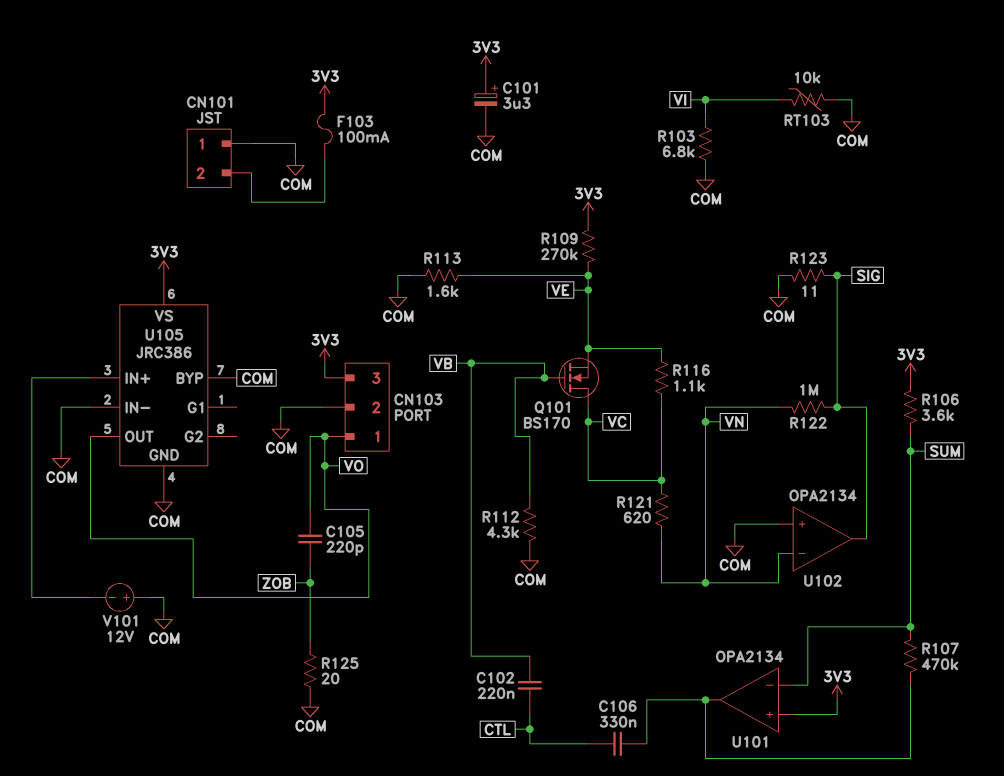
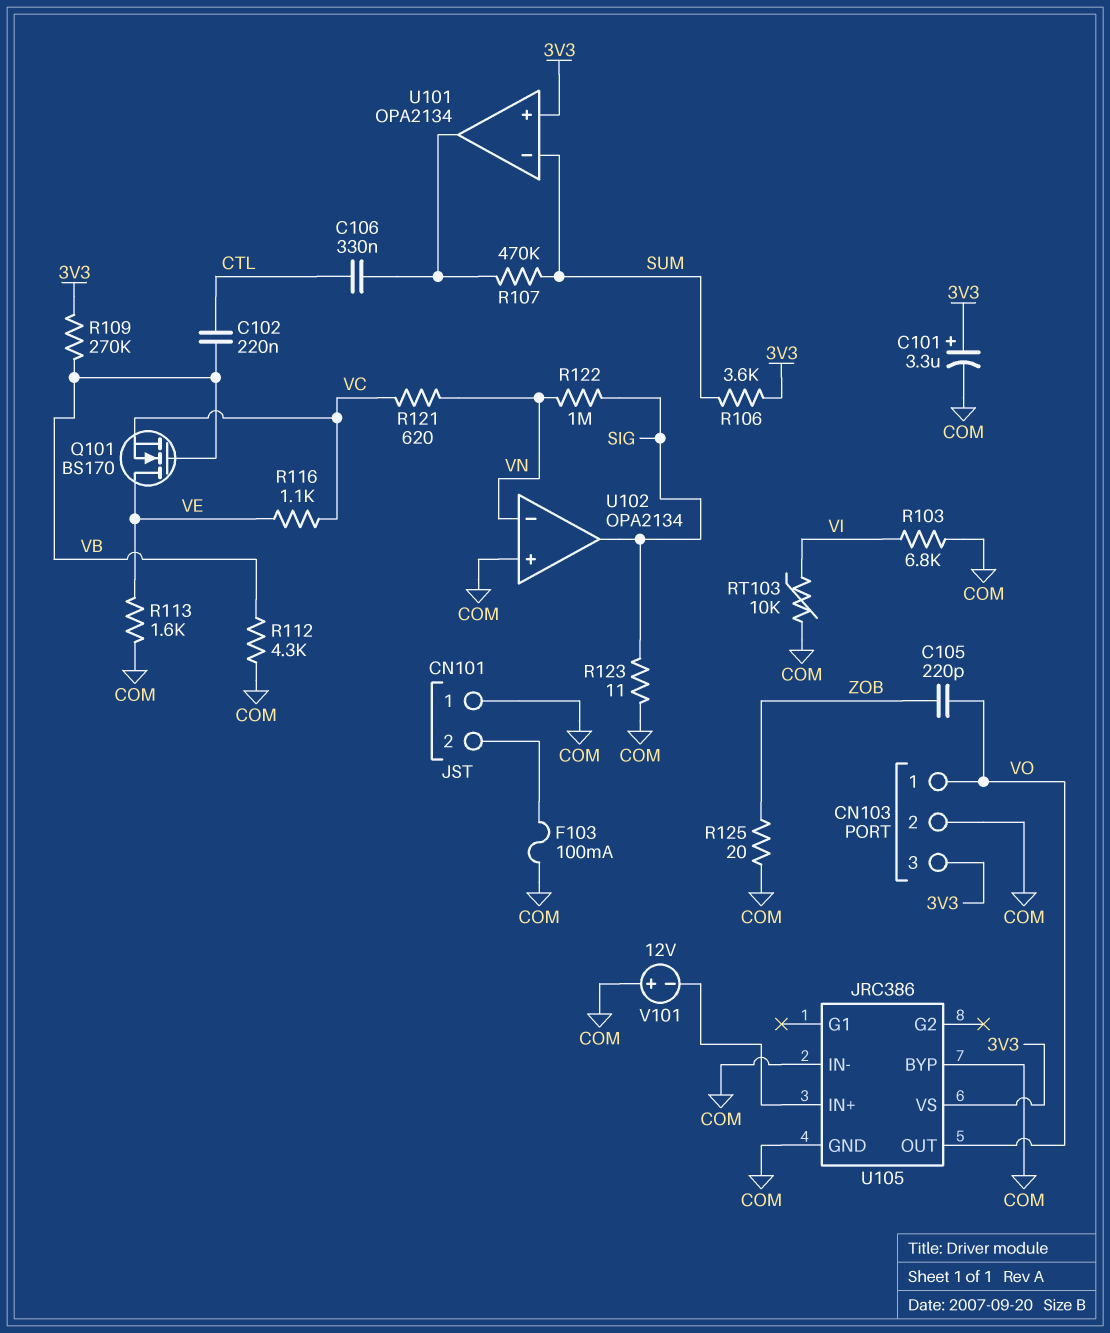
F103: 100mA (3V3, CN101/2) -> 100mA (CN101/2, COM)
Q101: NMOS BS170 (G VB, D VC, S VE) -> NMOS BS170 (G VB, D VE, S VC)
R109: 270k (3V3, VE) -> 270k (3V3, VB)

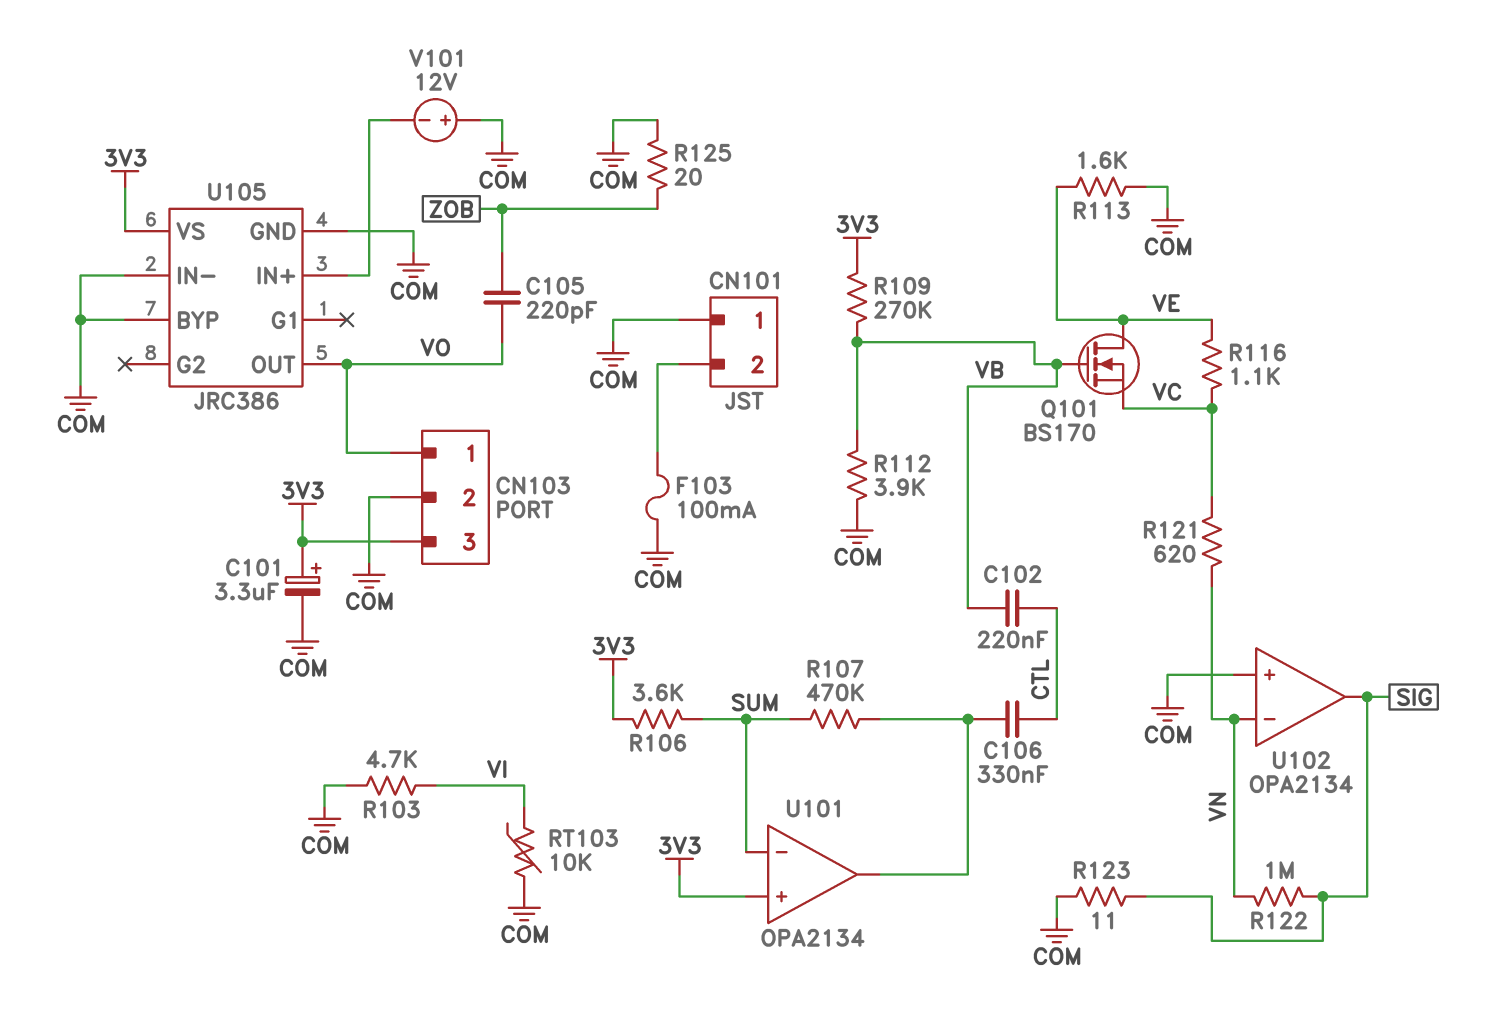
R103: 6.8k (COM, VI) -> 4.7k (COM, VI)
R112: 4.3k (COM, VB) -> 3.9k (COM, VB)

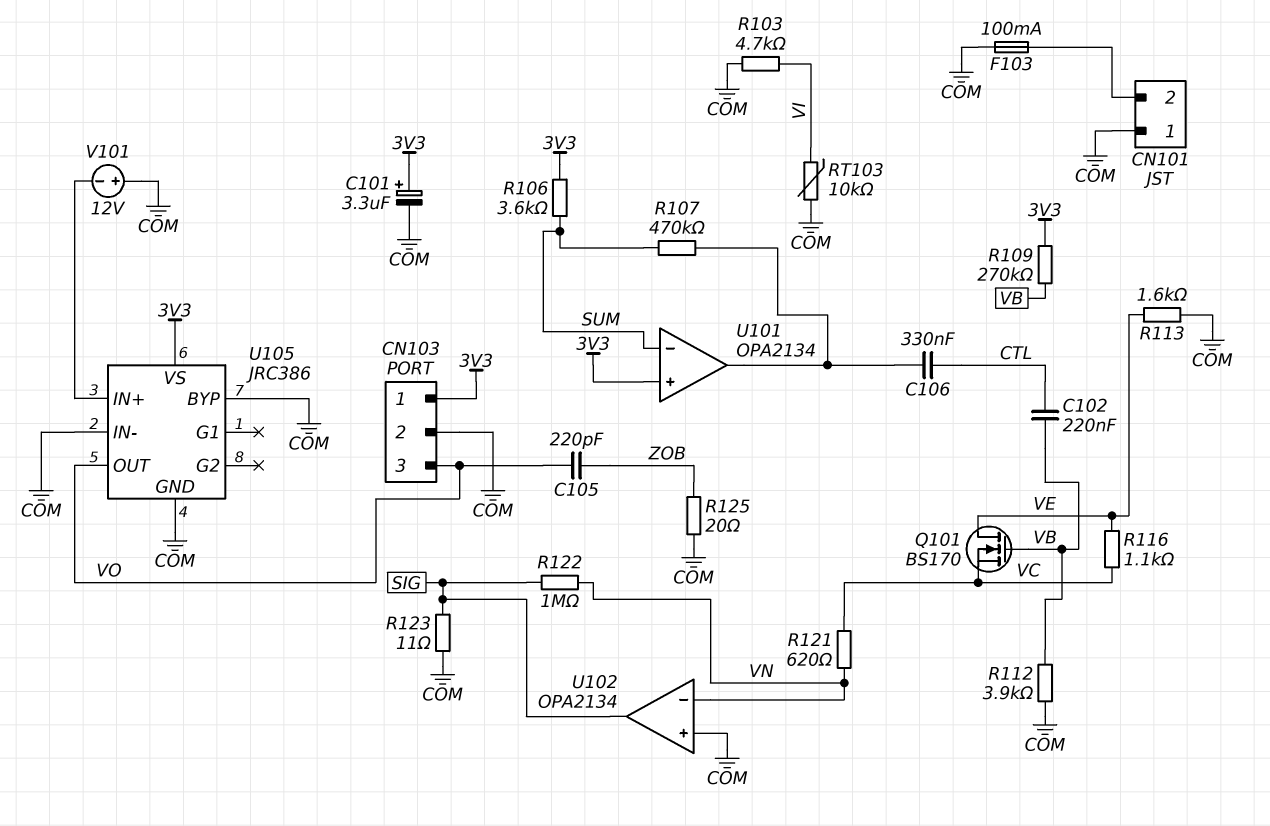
CN103 pin 1: VO -> 3V3
CN103 pin 3: 3V3 -> VO

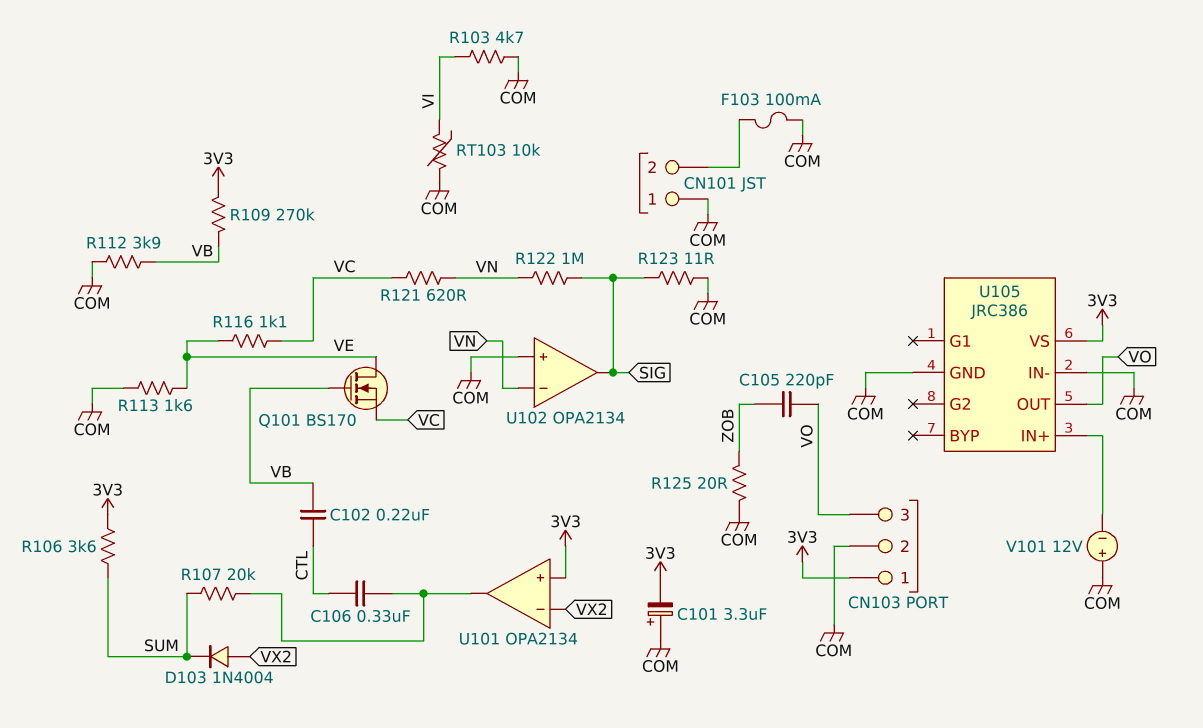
C101: 3.3uF (plus 3V3, minus COM) -> 3.3uF (plus COM, minus 3V3)
D103: none -> diode 1N4004 (A VX2, K SUM)
R107: 470k (SUM, U101/out) -> 20k (SUM, U101/out)
U101 pin in-: SUM -> VX2
U105 pin BYP: COM -> none

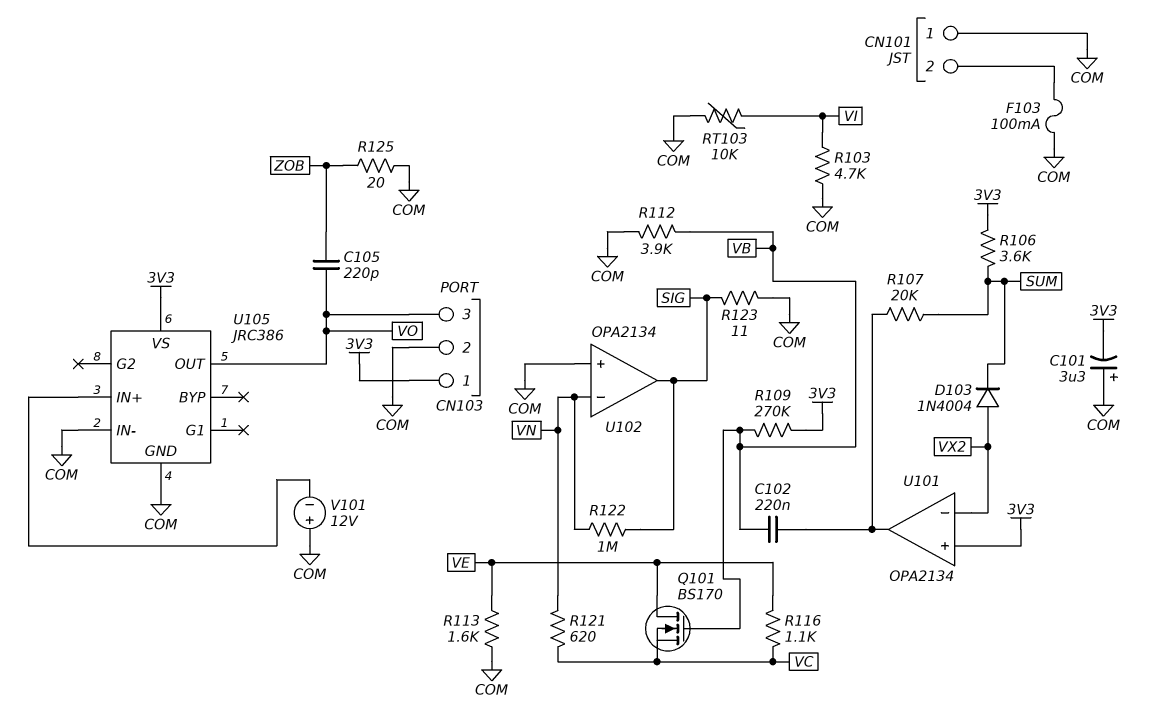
C102: 220nF (CTL, VB) -> 220nF (U101/out, VB)
C106: 330nF (CTL, U101/out) -> none

